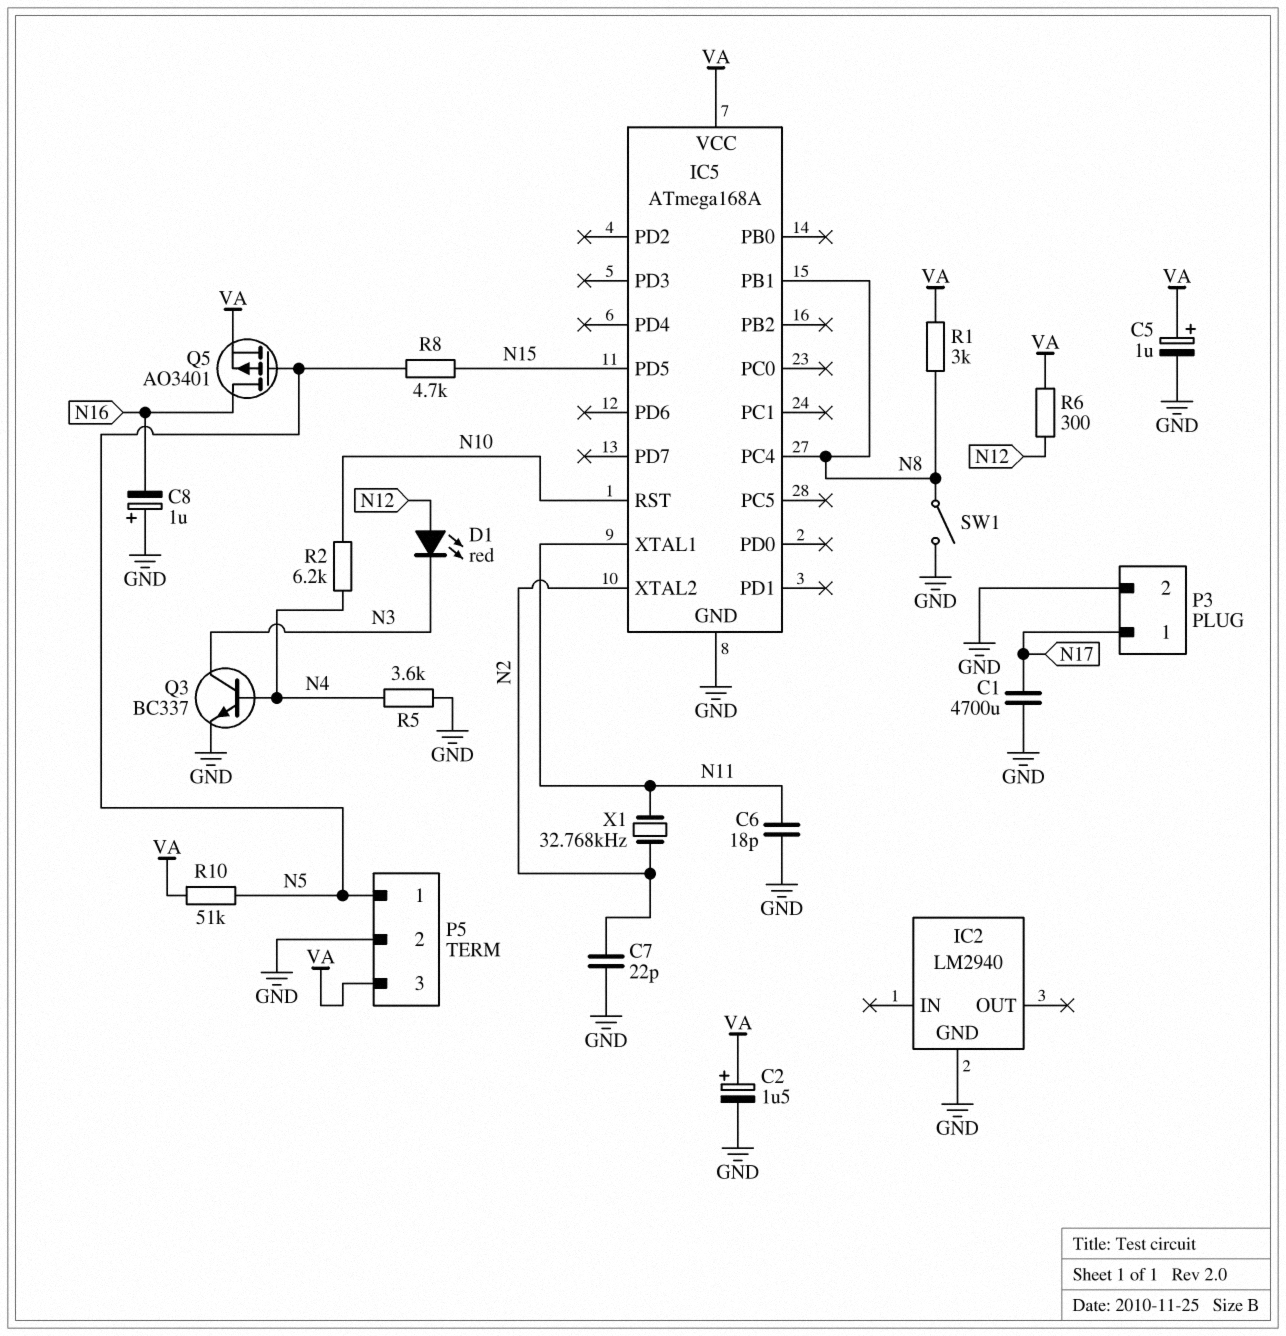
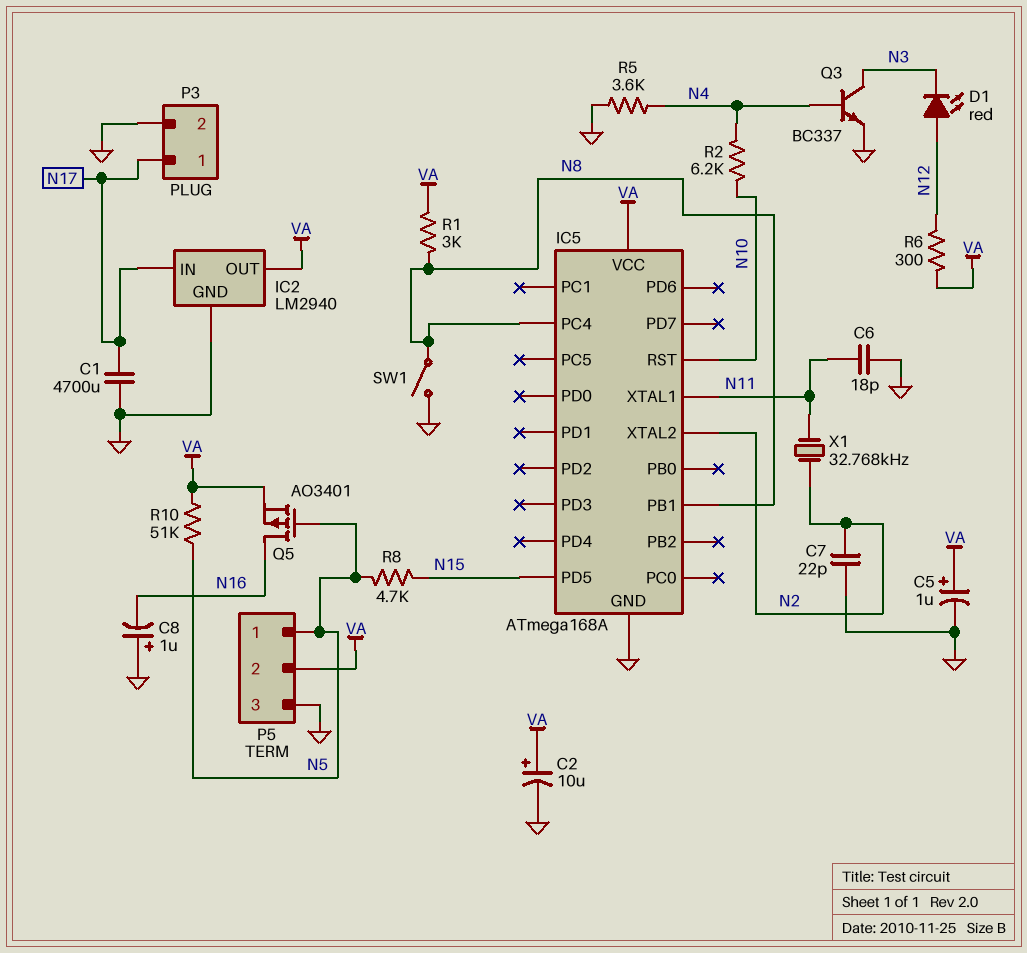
C2: 1.5uF (plus VA, minus GND) -> 10uF (plus VA, minus GND)
IC2 pin IN: none -> N17
IC2 pin OUT: none -> VA
P5 pin 2: GND -> VA
P5 pin 3: VA -> GND

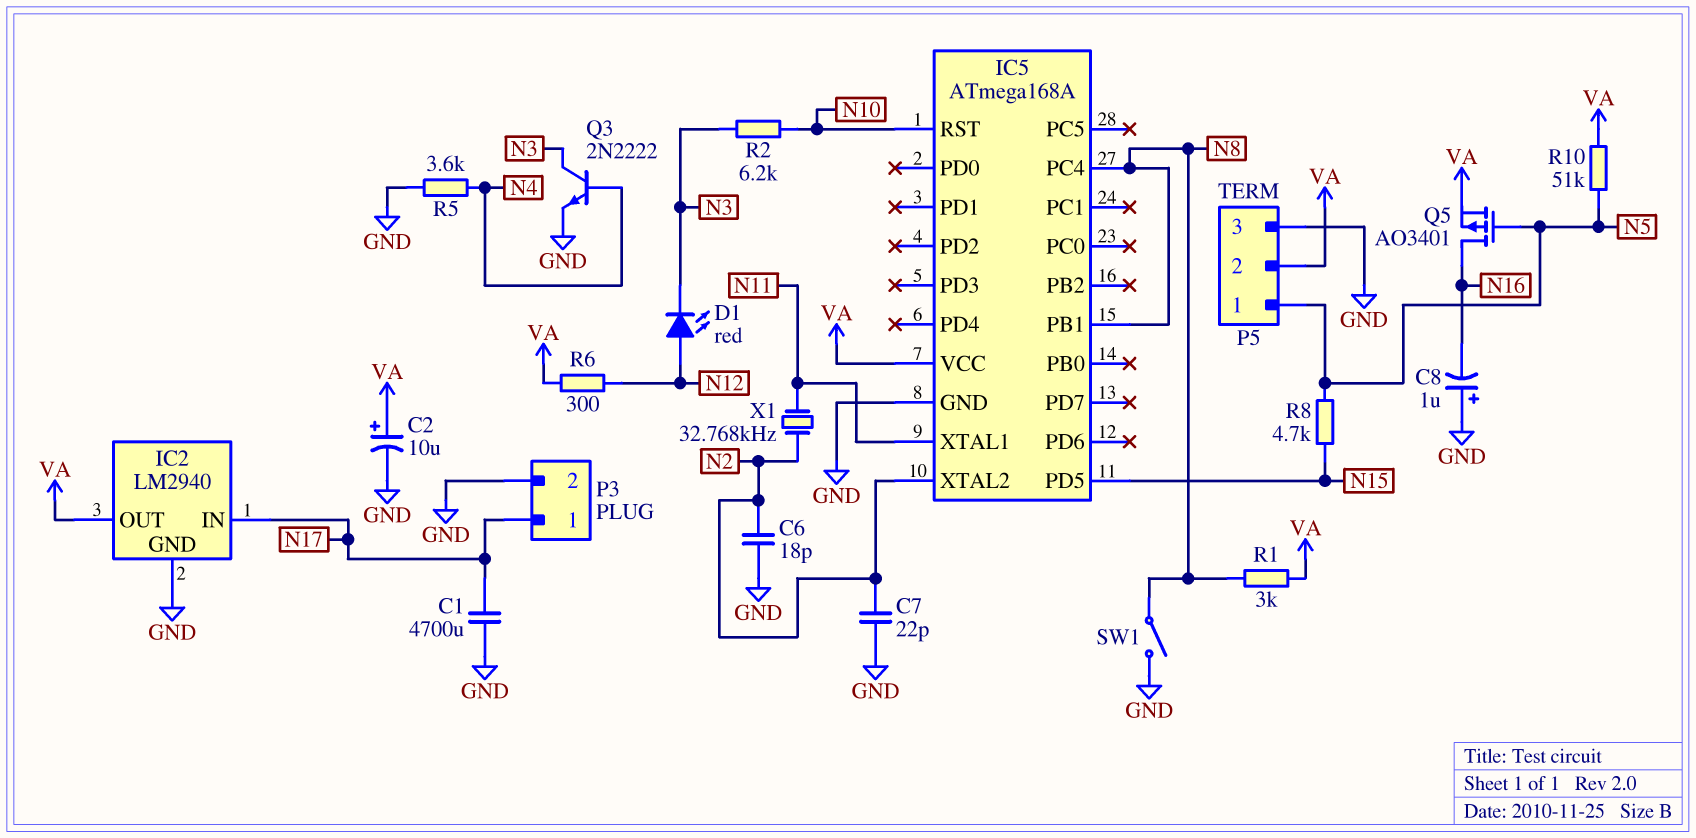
C5: 1uF (plus VA, minus GND) -> none
C6: 18pF (GND, N11) -> 18pF (GND, N2)
Q3: NPN BC337 (B N4, C N3, E GND) -> NPN 2N2222 (B N4, C N3, E GND)
R2: 6.2k (N4, N10) -> 6.2k (N3, N10)

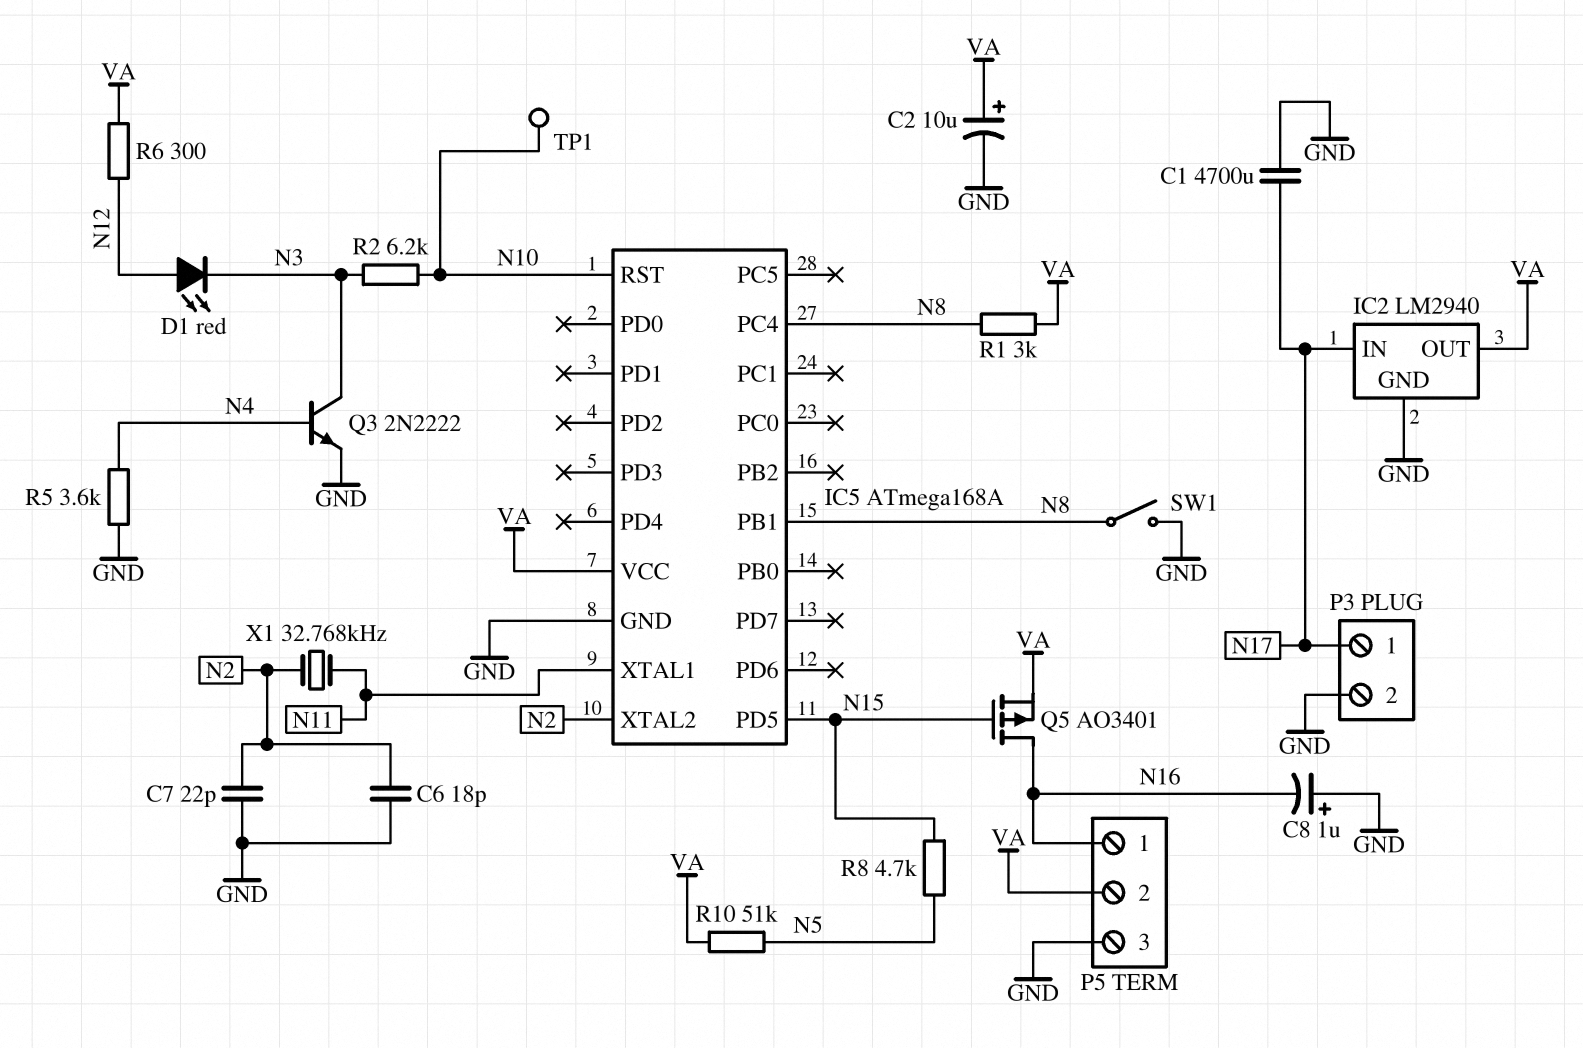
P5 pin 1: N5 -> N16
Q5: PMOS AO3401 (G N5, D N16, S VA) -> PMOS AO3401 (G N15, D N16, S VA)
TP1: none -> test point (N10)

